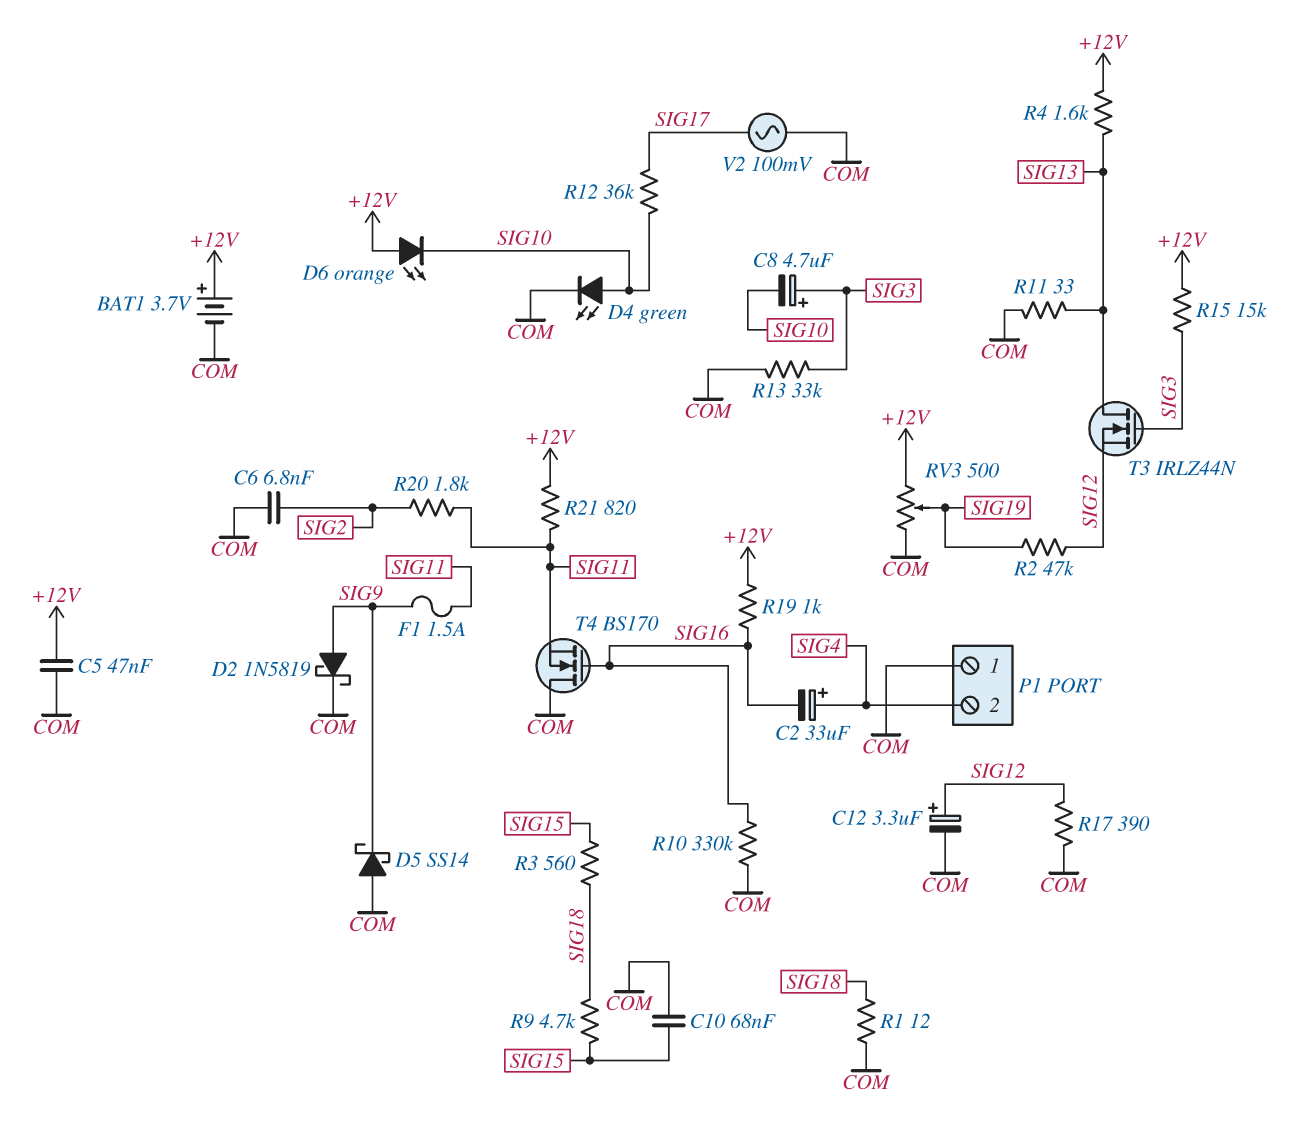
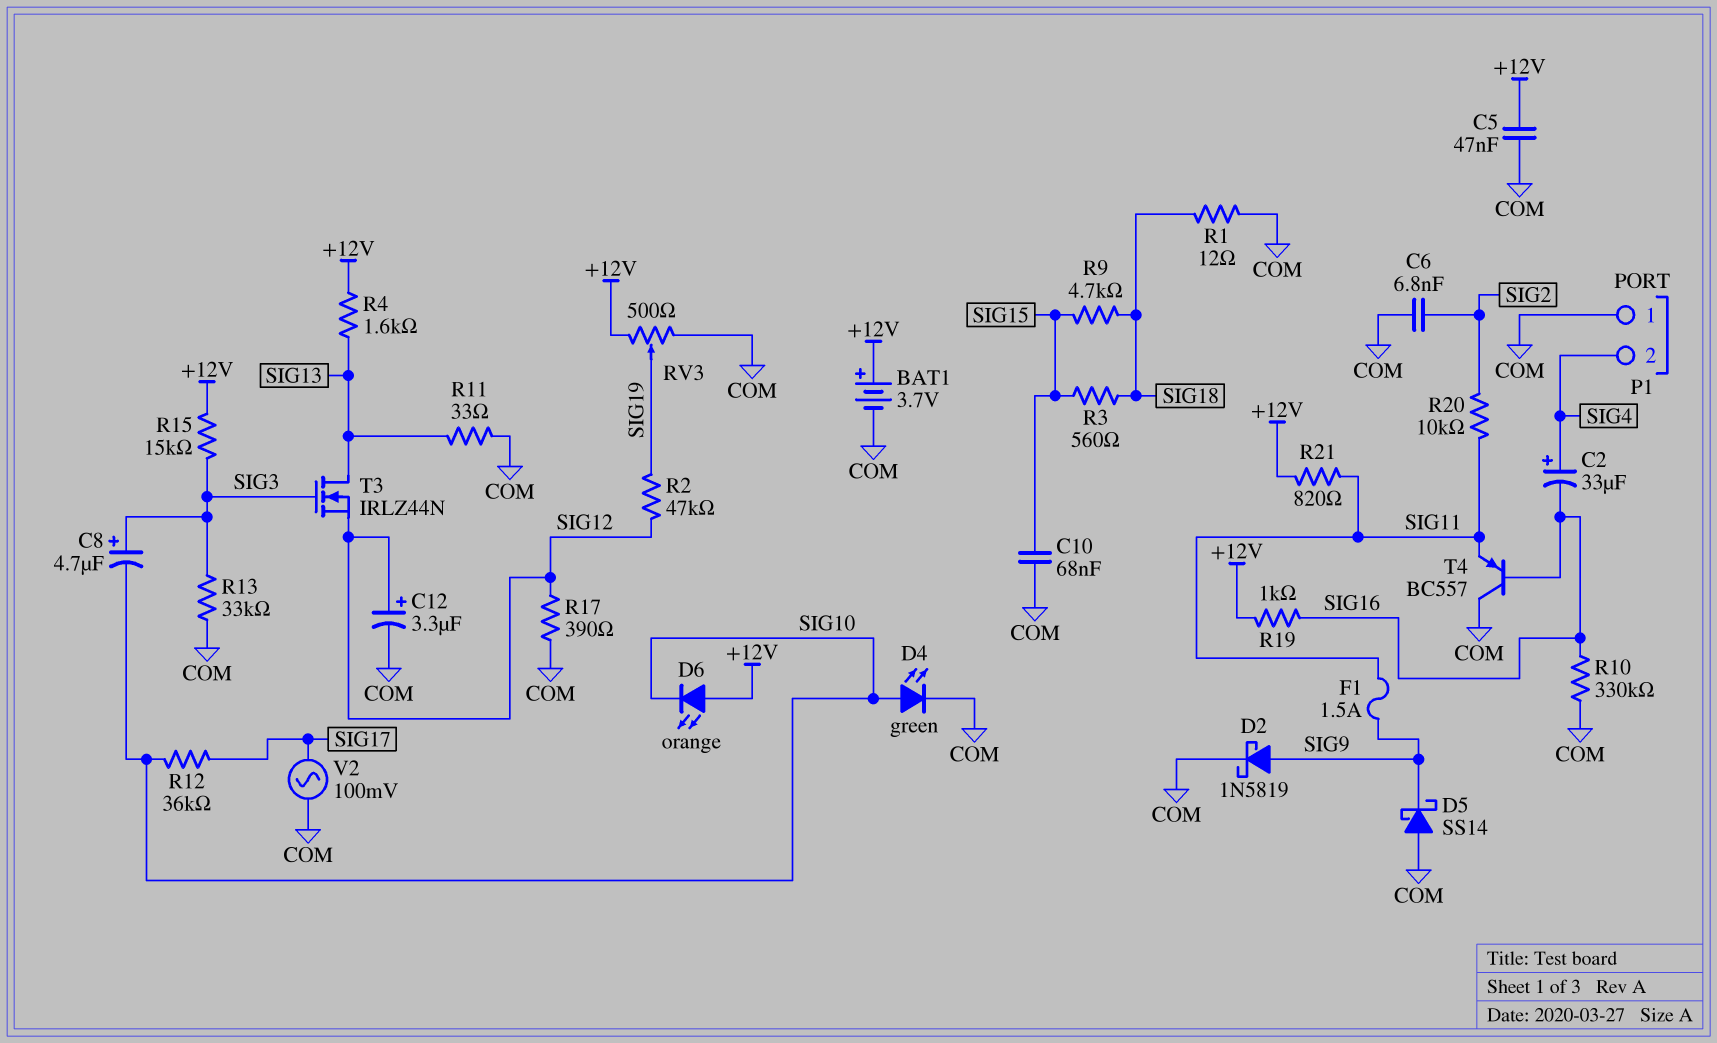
R20: 1.8k (SIG2, SIG11) -> 10k (SIG2, SIG11)
T4: NMOS BS170 (G SIG16, D COM, S SIG11) -> PNP BC557 (B SIG16, C COM, E SIG11)

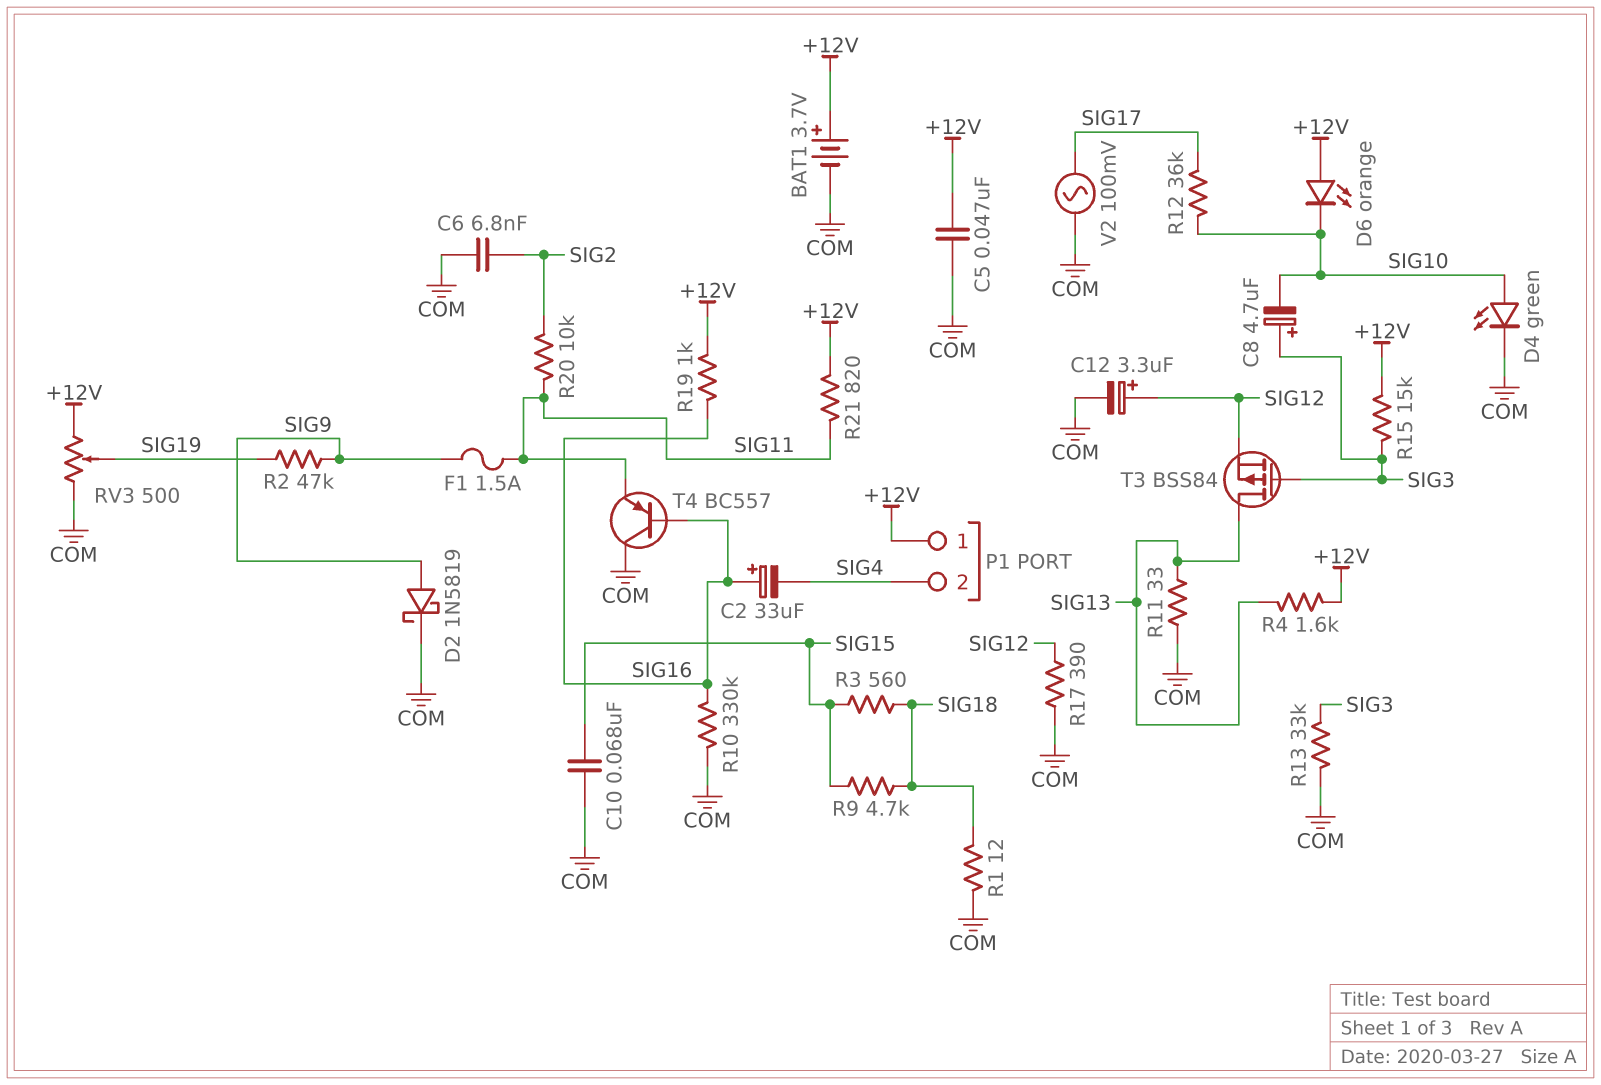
C2: 33uF (plus SIG4, minus SIG16) -> 33uF (plus SIG16, minus SIG4)
D5: schottky SS14 (A COM, K SIG9) -> none
P1 pin 1: COM -> +12V
R2: 47k (SIG12, SIG19) -> 47k (SIG9, SIG19)
T3: NMOS IRLZ44N (G SIG3, D SIG13, S SIG12) -> PMOS BSS84 (G SIG3, D SIG13, S SIG12)

